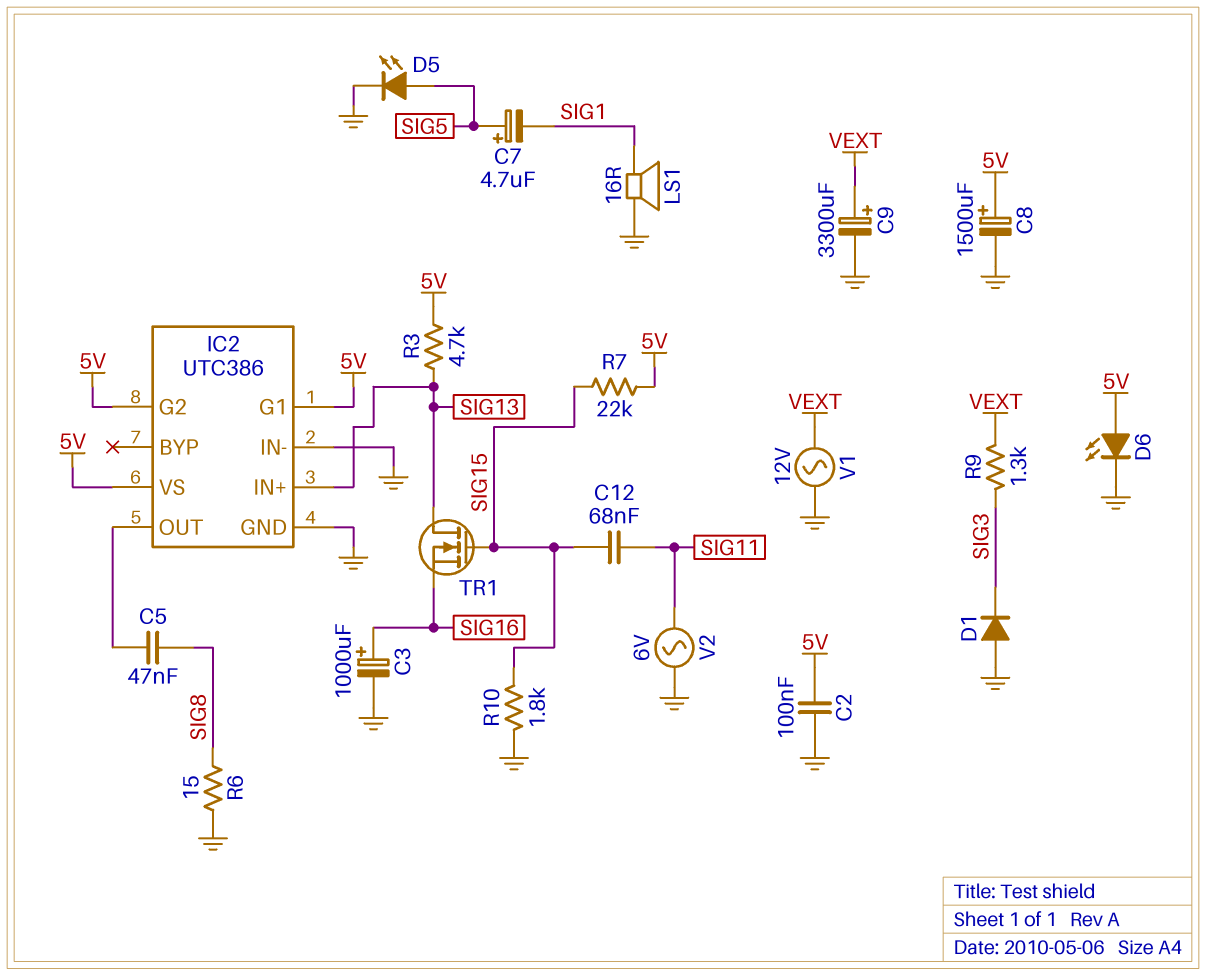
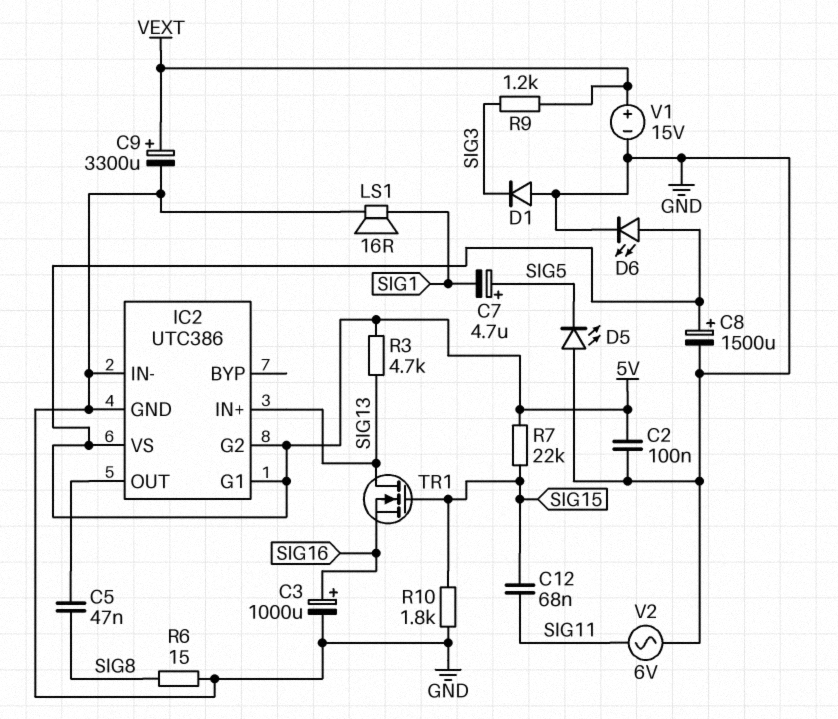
D5: LED (A SIG5, K GND) -> LED (A GND, K SIG5)
R9: 1.3k (SIG3, VEXT) -> 1.2k (SIG3, VEXT)
V1: AC 12V (GND, VEXT) -> 15V (plus VEXT, minus GND)

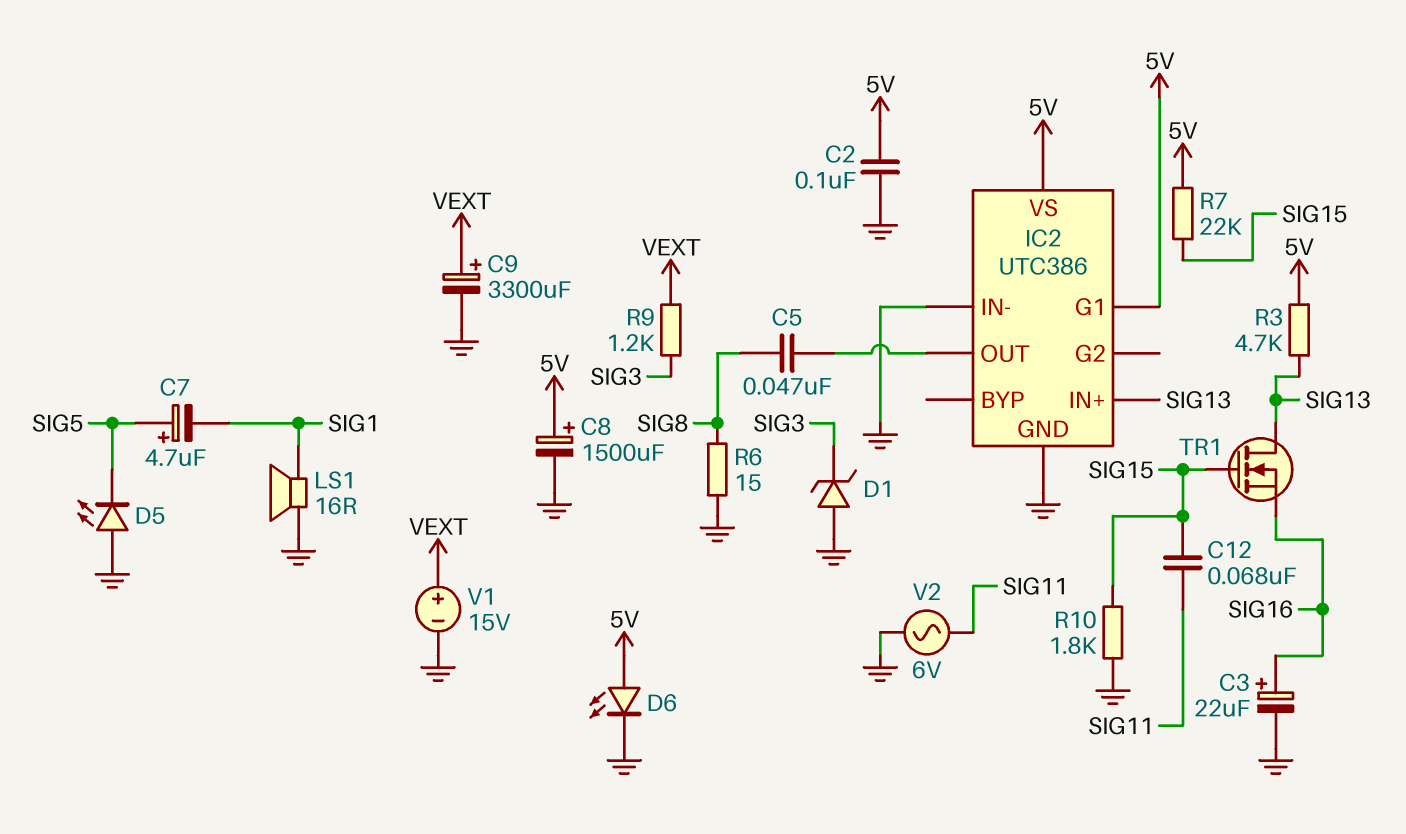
C3: 1000uF (plus SIG16, minus GND) -> 22uF (plus SIG16, minus GND)
D1: diode (A GND, K SIG3) -> zener (A GND, K SIG3)
IC2 pin G2: 5V -> none

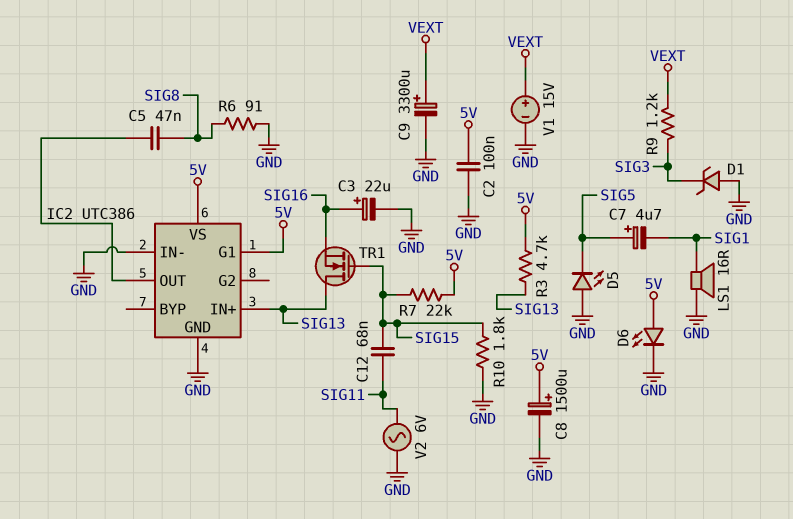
R6: 15 (GND, SIG8) -> 91 (GND, SIG8)

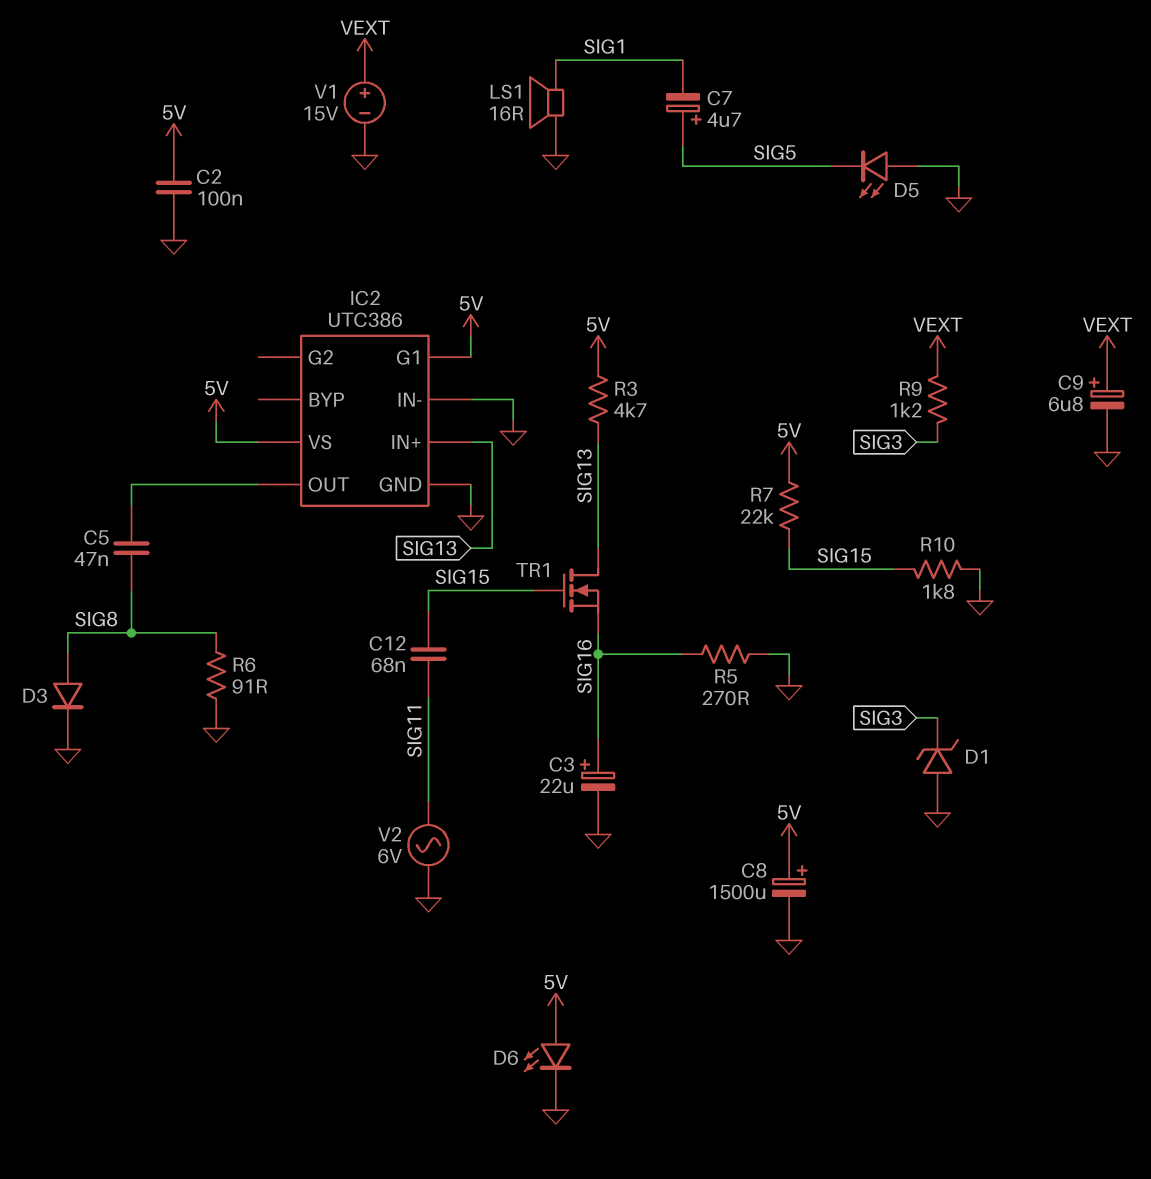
C9: 3300uF (plus VEXT, minus GND) -> 6.8uF (plus VEXT, minus GND)
D3: none -> diode (A SIG8, K GND)
R5: none -> 270 (GND, SIG16)

